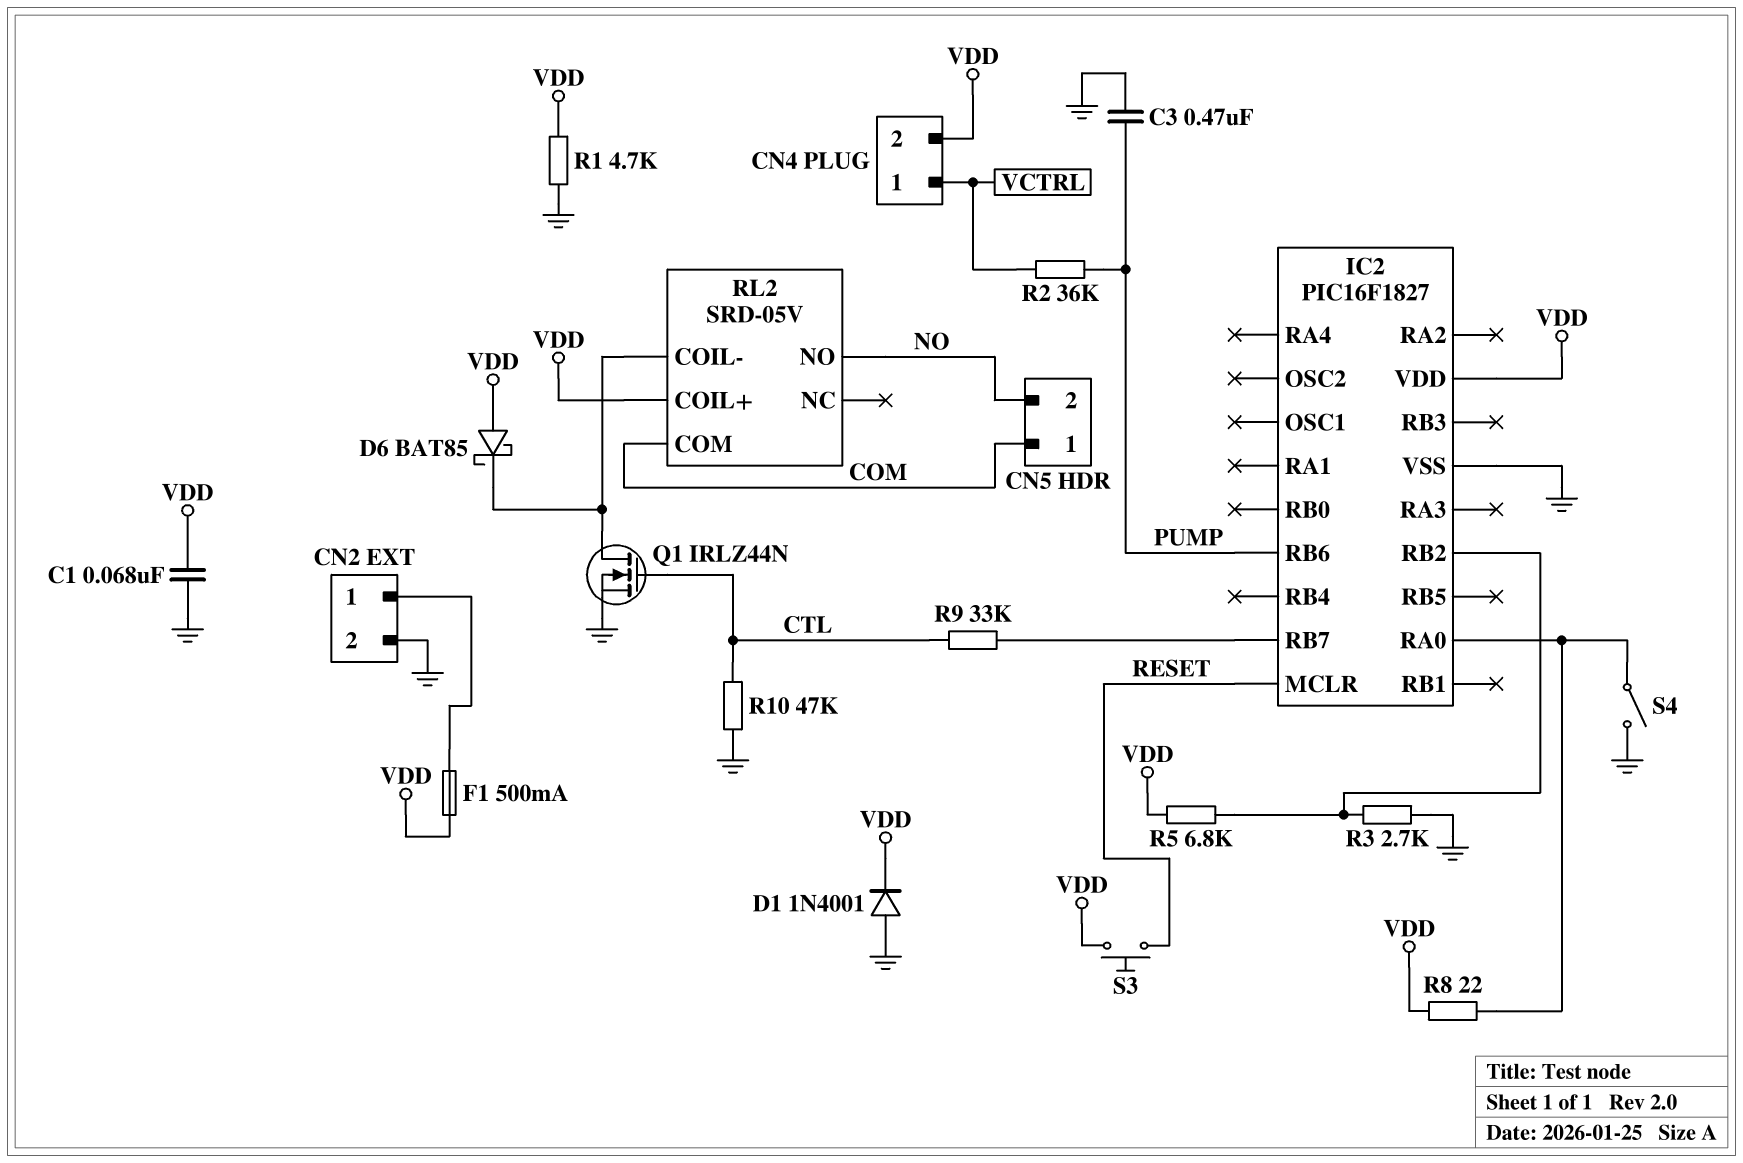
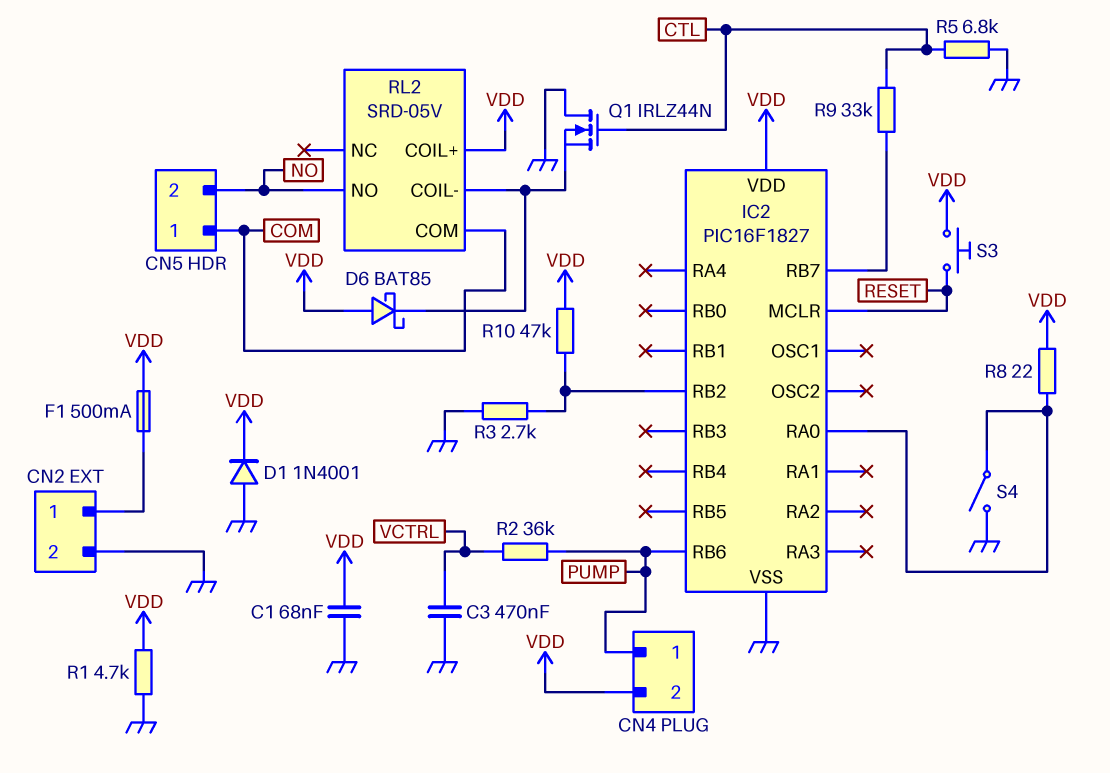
C3: 470nF (GND, PUMP) -> 470nF (GND, VCTRL)
CN4 pin 1: VCTRL -> PUMP
Q1: NMOS IRLZ44N (G CTL, D RL2/COIL-, S GND) -> NMOS IRLZ44N (G CTL, D GND, S RL2/COIL-)
R5: 6.8k (IC2/RB2, VDD) -> 6.8k (CTL, GND)
R10: 47k (CTL, GND) -> 47k (IC2/RB2, VDD)

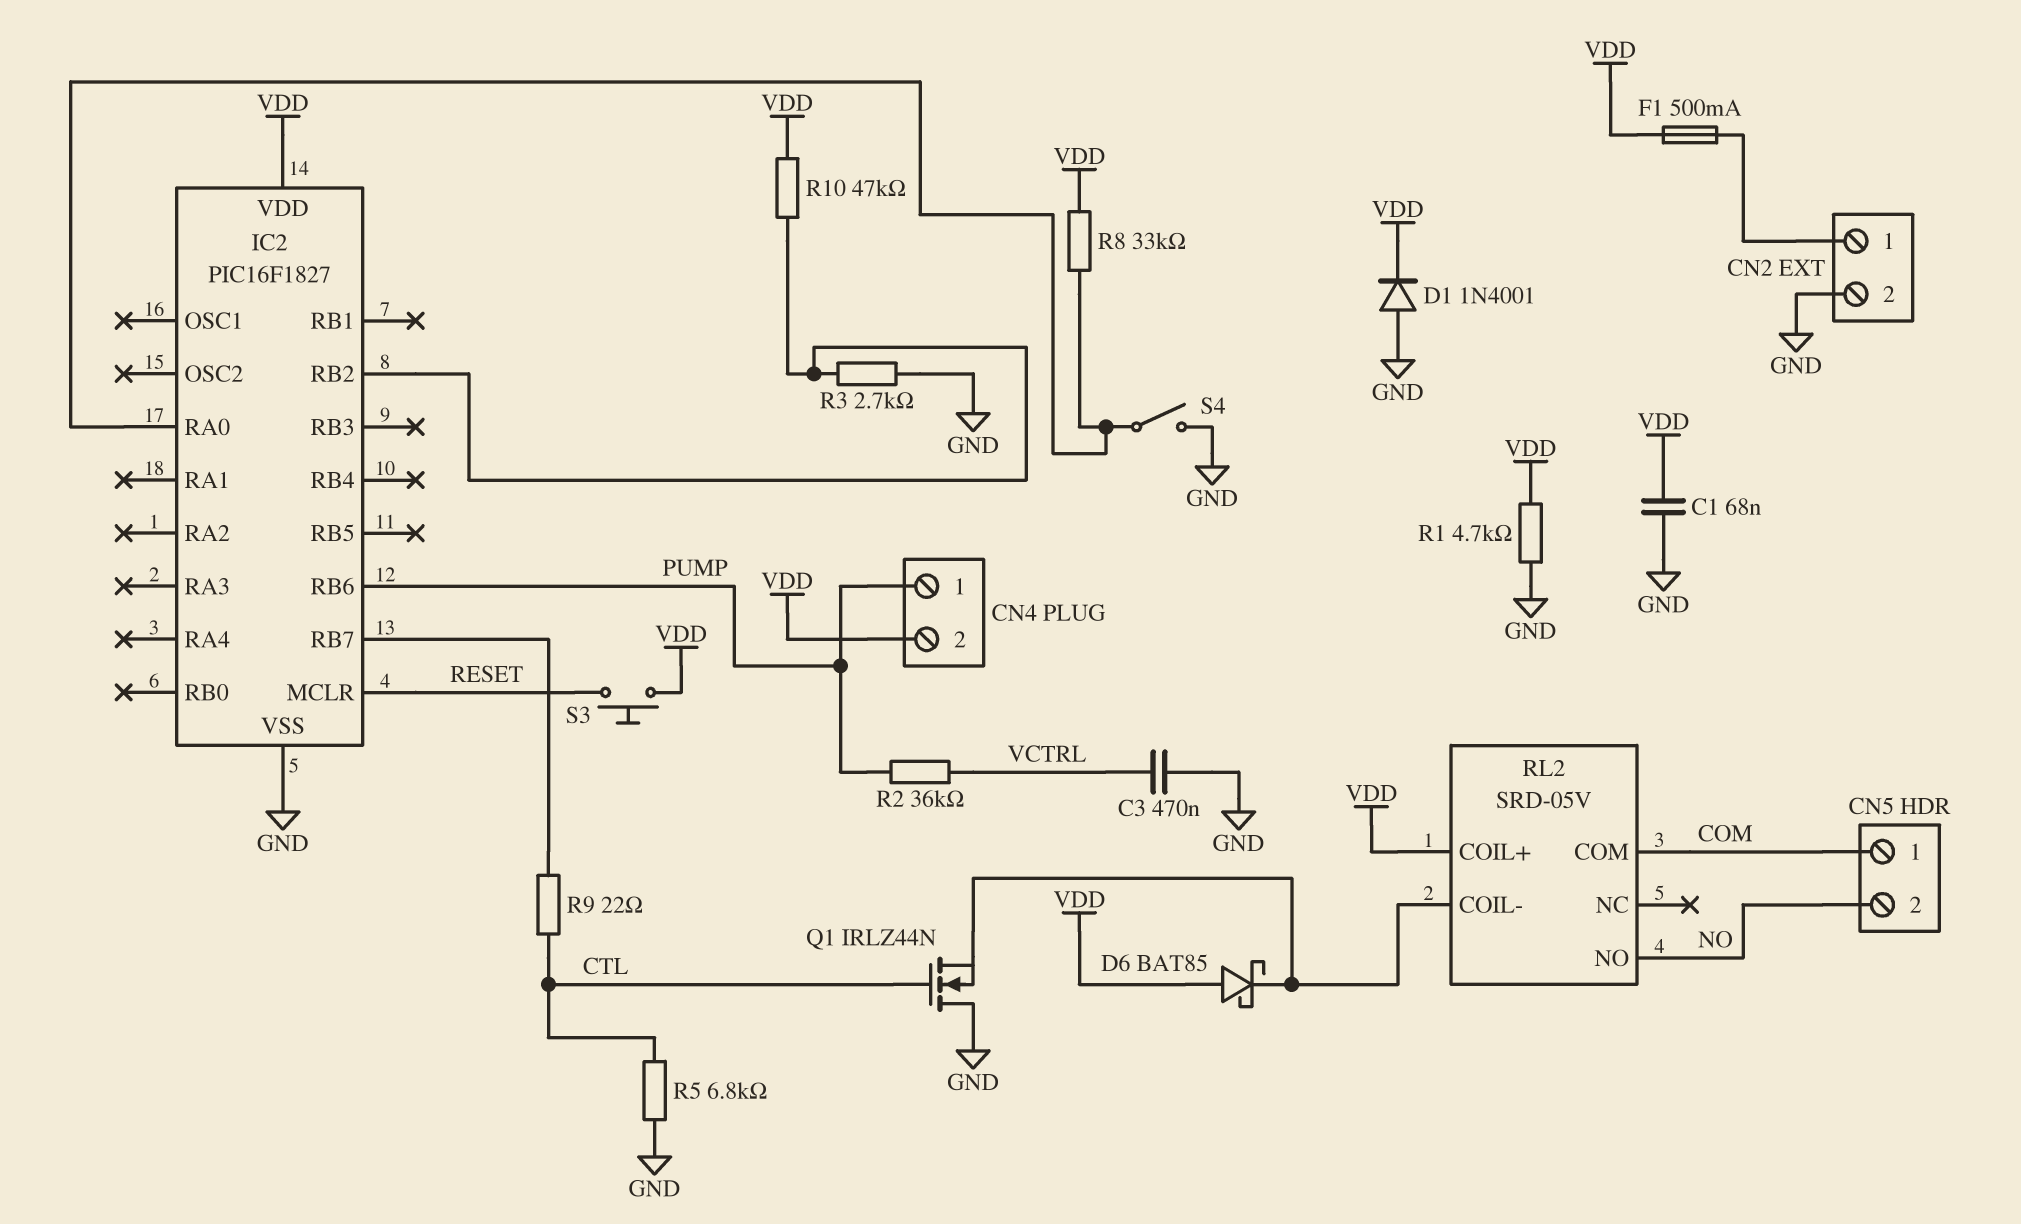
R8: 22 (IC2/RA0, VDD) -> 33k (IC2/RA0, VDD)
R9: 33k (CTL, IC2/RB7) -> 22 (CTL, IC2/RB7)

